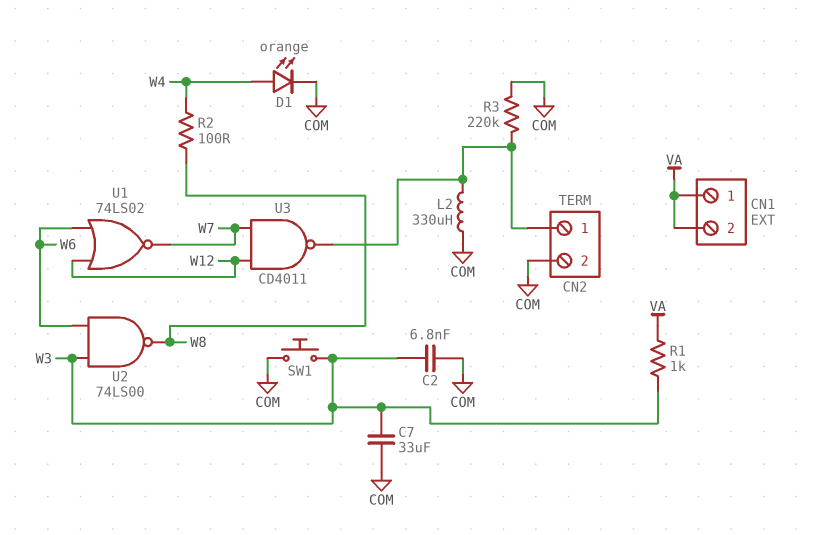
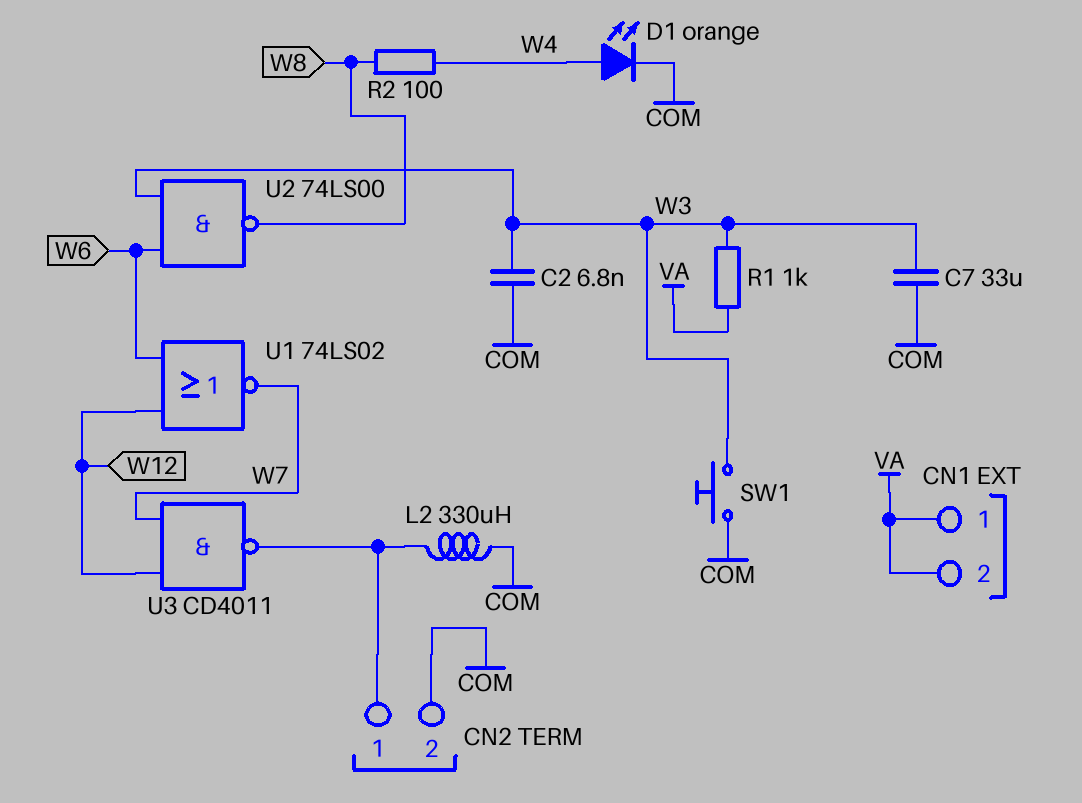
R3: 220k (CN2/1, COM) -> none

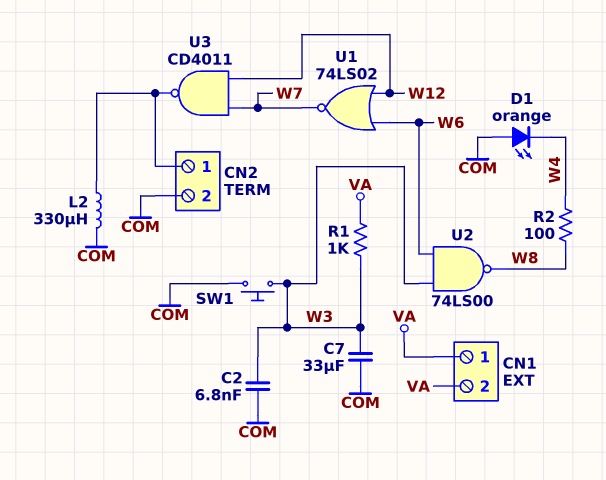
D1: LED orange (A W4, K COM) -> LED orange (A COM, K W4)

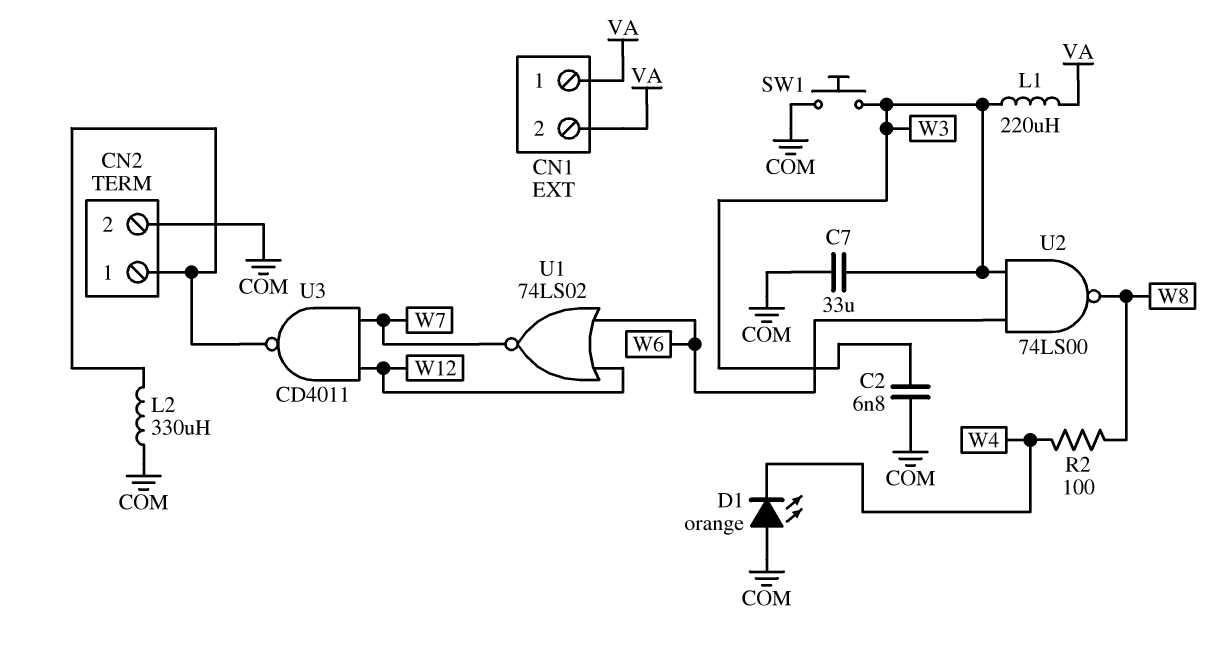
L1: none -> 220uH (VA, W3)
R1: 1k (VA, W3) -> none

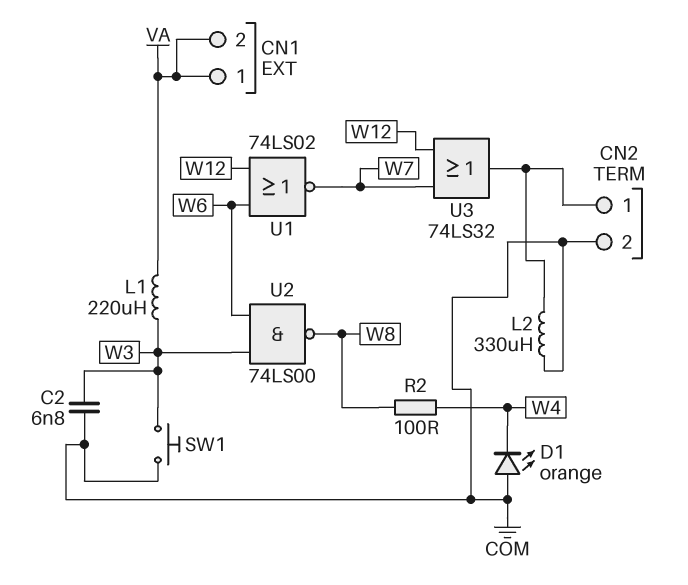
C7: 33uF (COM, W3) -> none
U3: NAND CD4011 (in W7, in W12, out CN2/1) -> OR 74LS32 (in W7, in W12, out CN2/1)

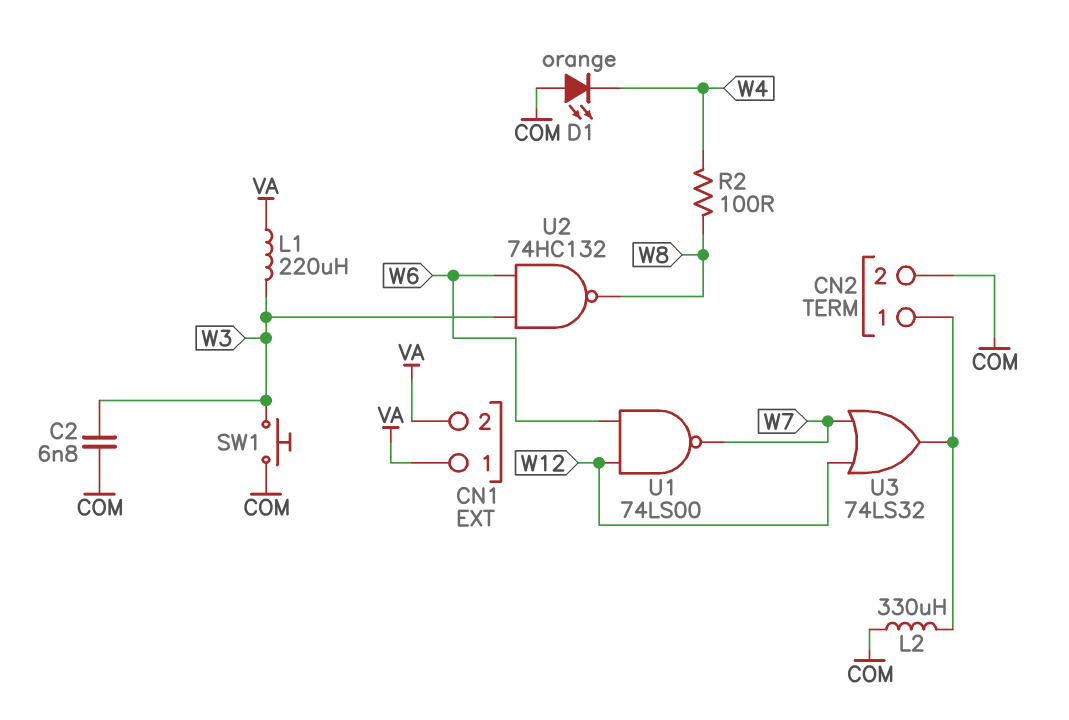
U1: NOR 74LS02 (in W6, in W12, out W7) -> NAND 74LS00 (in W6, in W12, out W7)
U2: NAND 74LS00 (in W3, in W6, out W8) -> NAND 74HC132 (in W3, in W6, out W8)

